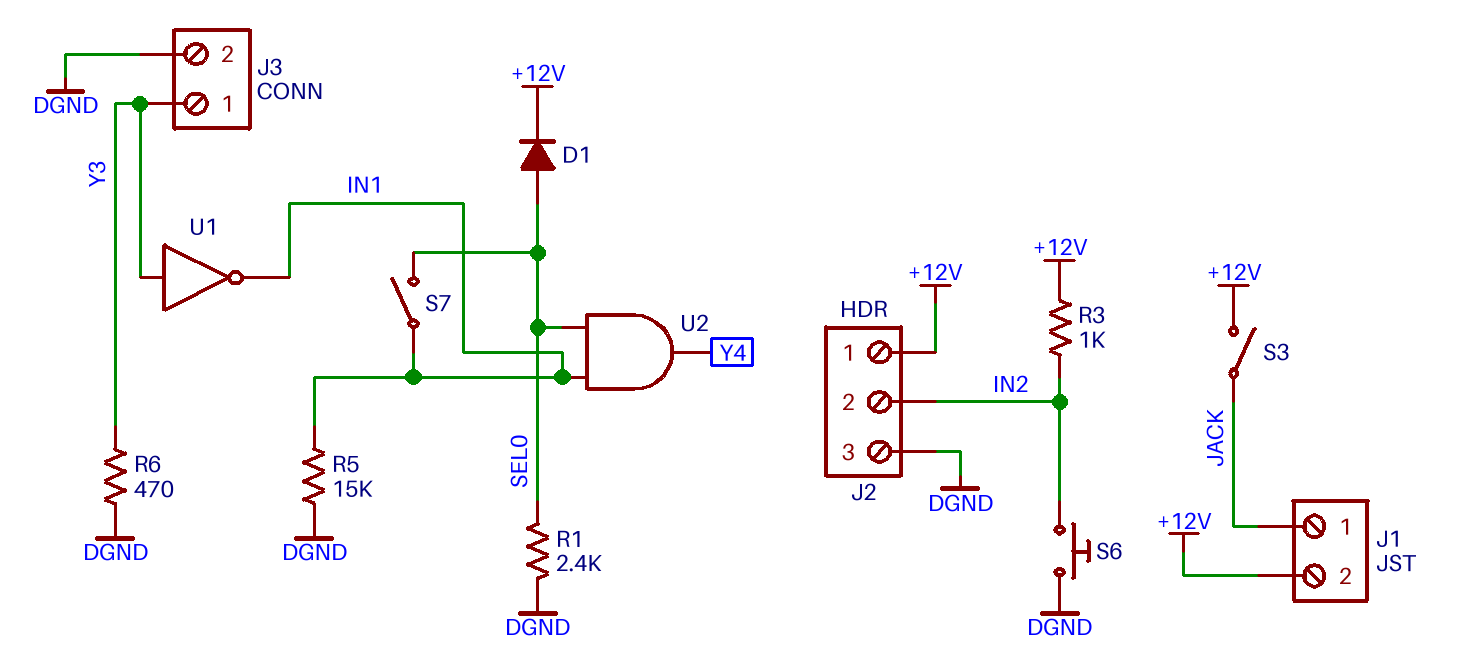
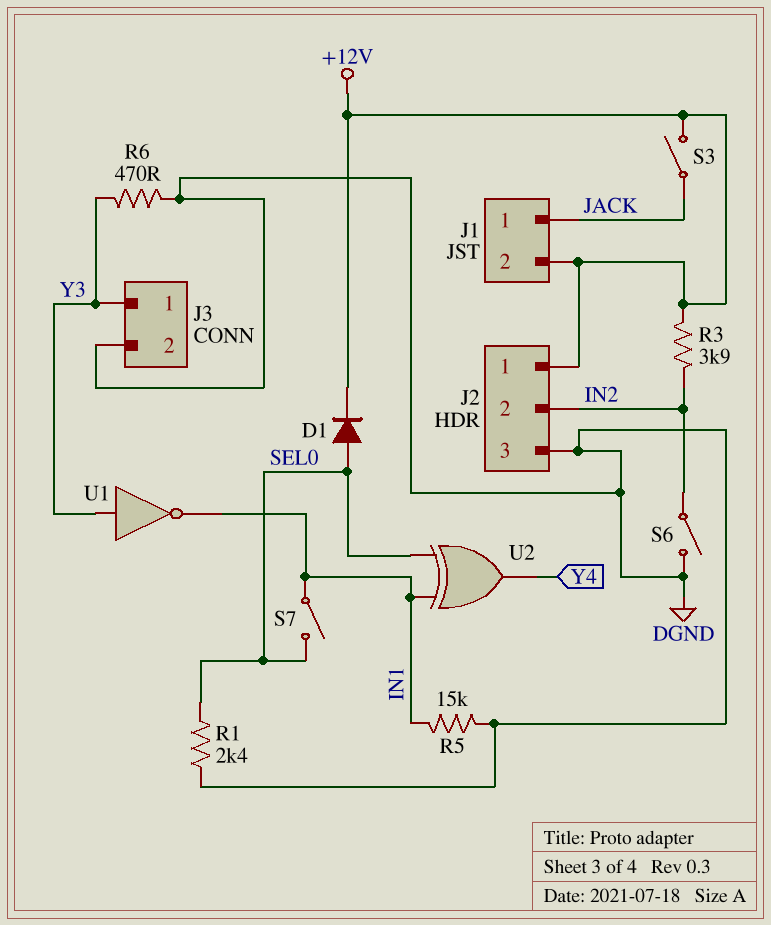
R3: 1k (+12V, IN2) -> 3.9k (+12V, IN2)
S6: button (DGND, IN2) -> switch (DGND, IN2)
U2: AND (in IN1, in SEL0, out Y4) -> XOR (in IN1, in SEL0, out Y4)

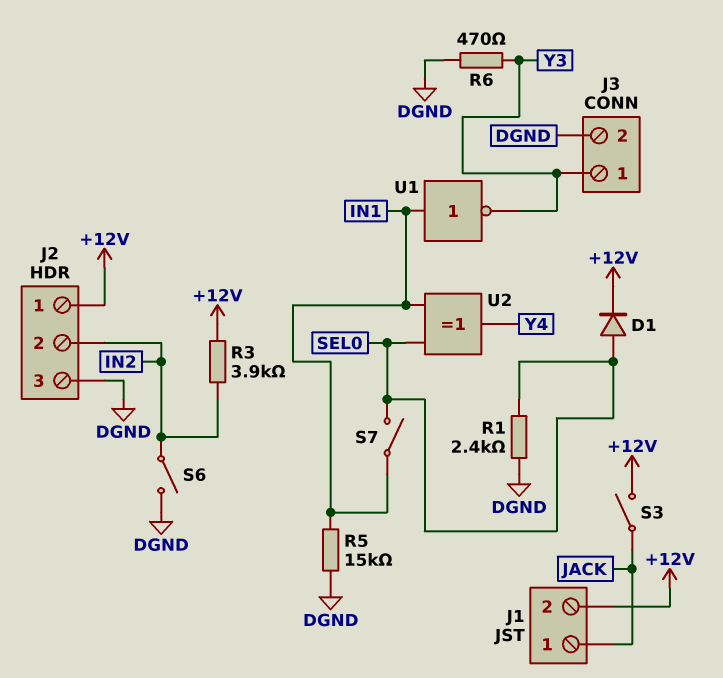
U1: NOT (in Y3, out IN1) -> NOT (in IN1, out Y3)

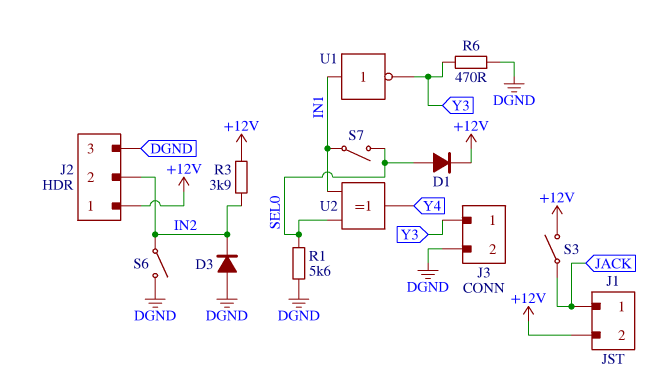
D3: none -> diode (A DGND, K IN2)
R1: 2.4k (DGND, SEL0) -> 5.6k (DGND, SEL0)
R5: 15k (DGND, IN1) -> none

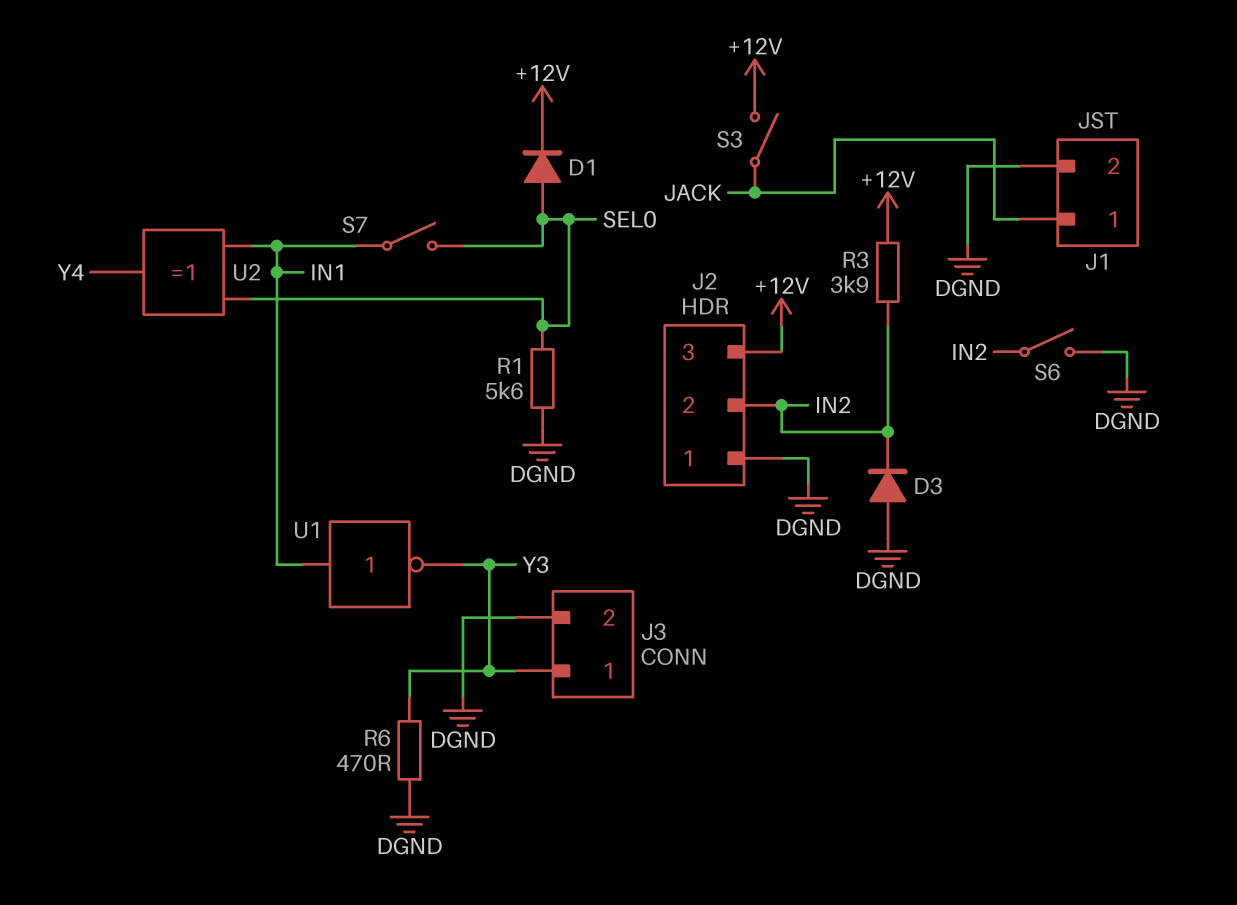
J1 pin 2: +12V -> DGND
J2 pin 1: +12V -> DGND
J2 pin 3: DGND -> +12V

